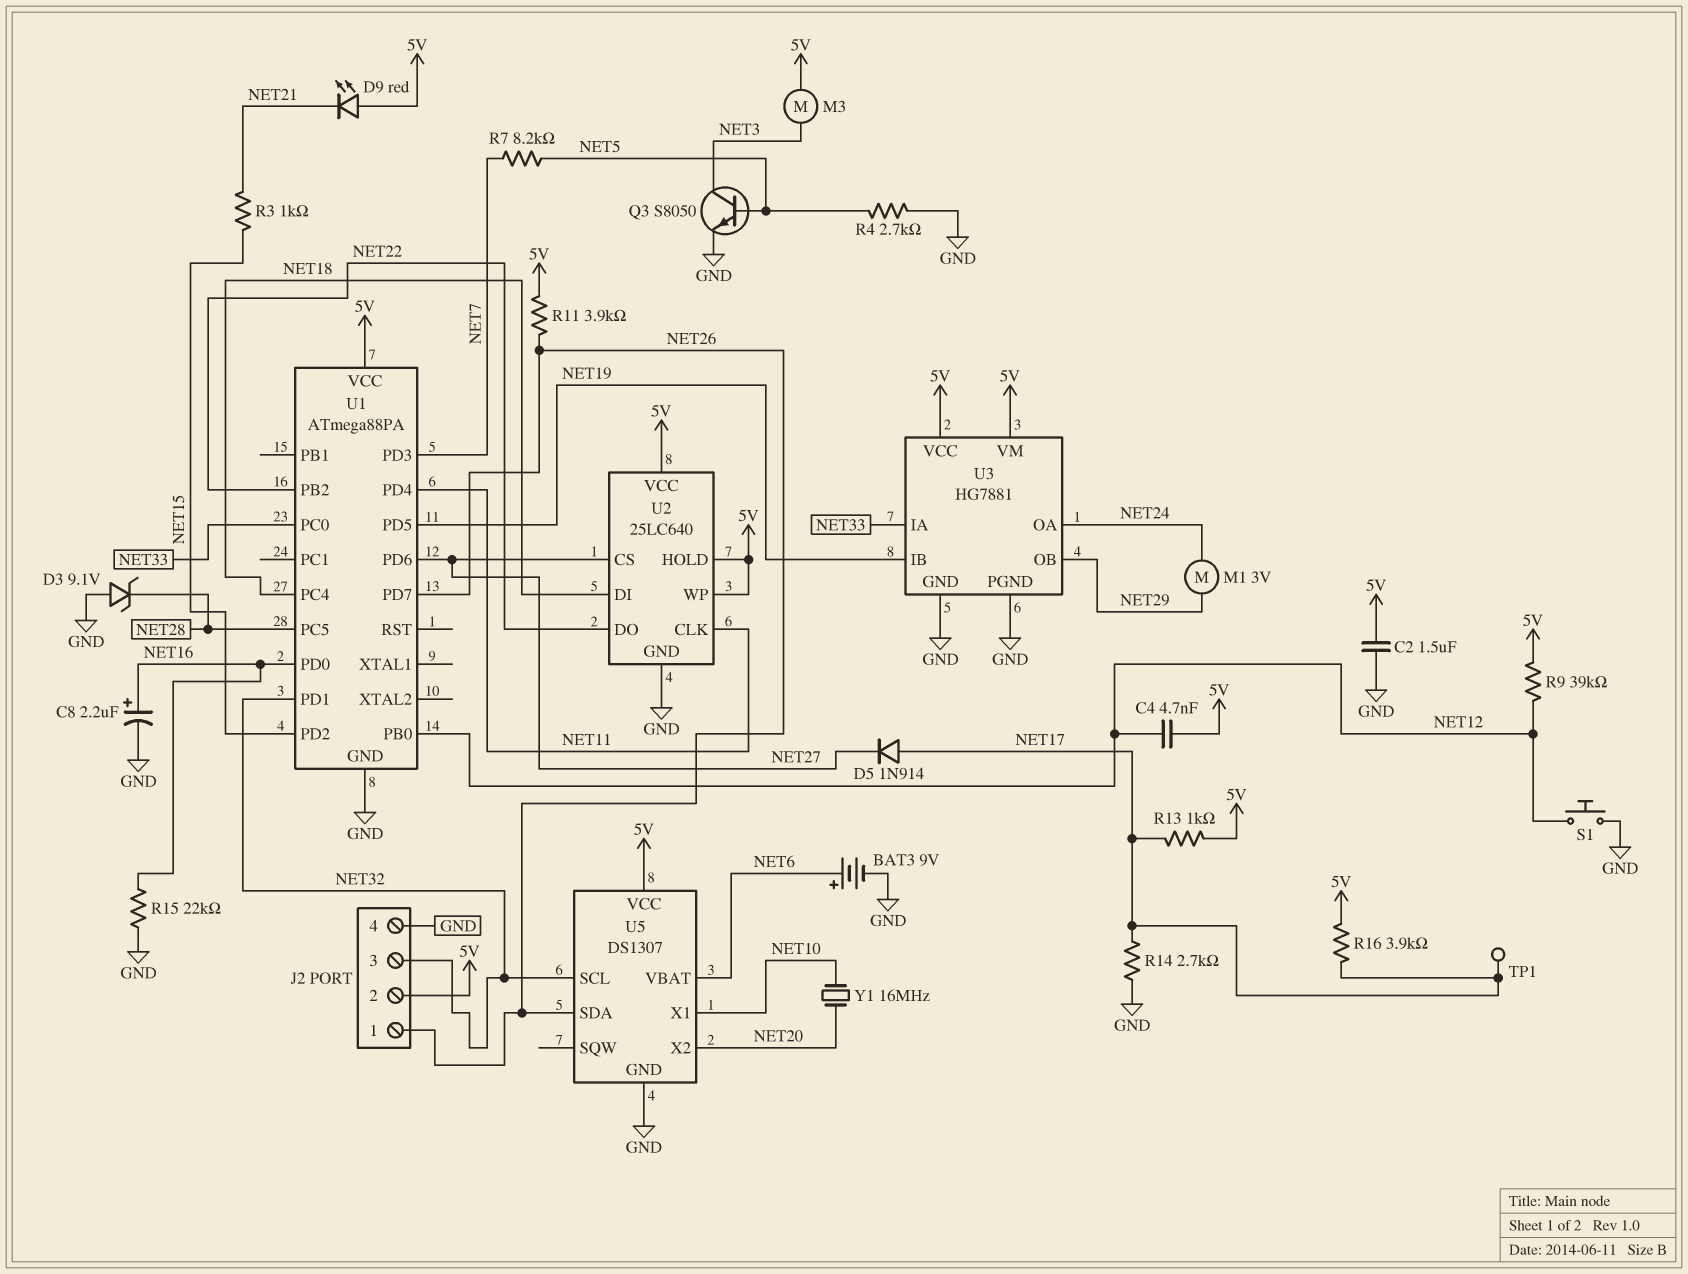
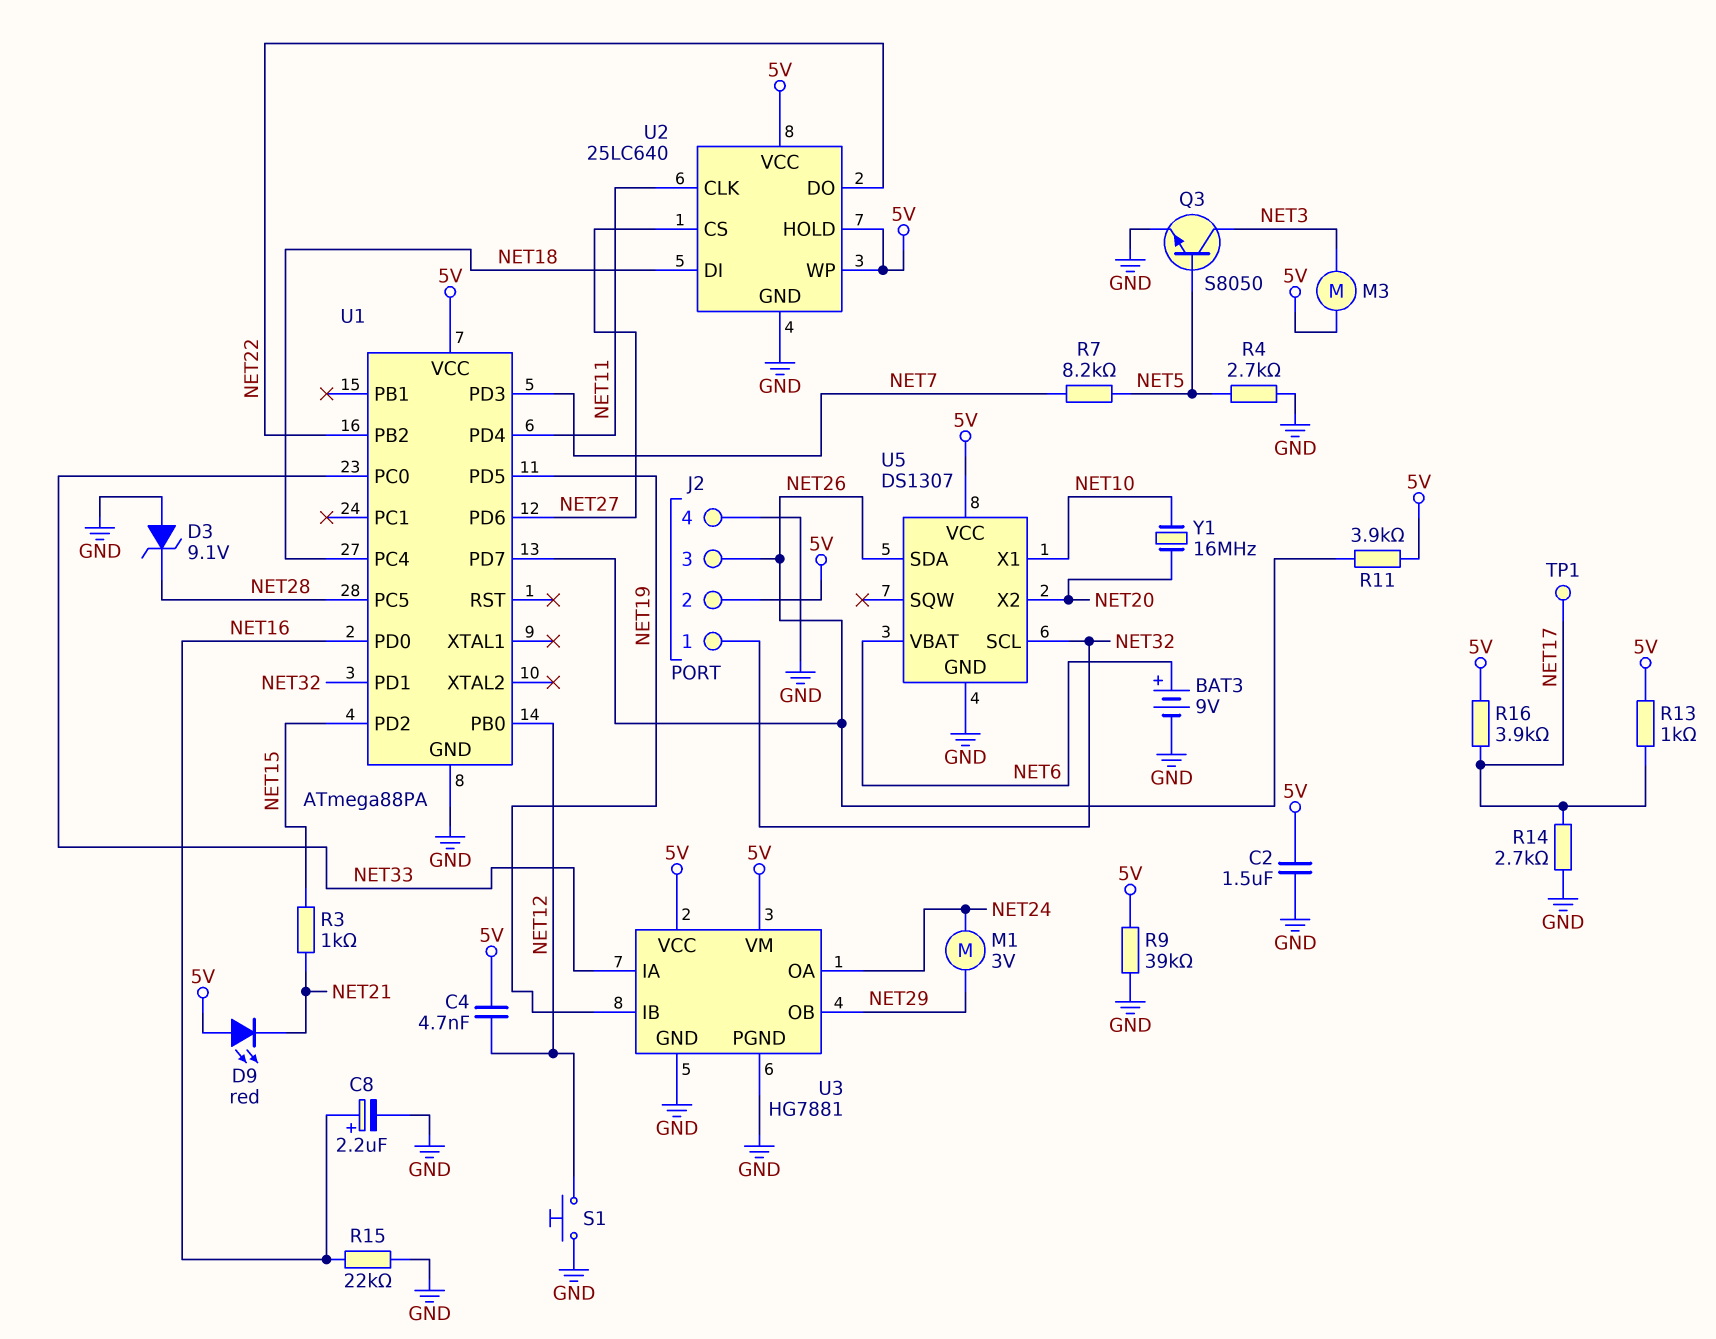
D5: diode 1N914 (A NET17, K NET27) -> none
J2 pin 1: NET26 -> NET32
J2 pin 3: NET32 -> NET26
R9: 39k (5V, NET12) -> 39k (5V, GND)

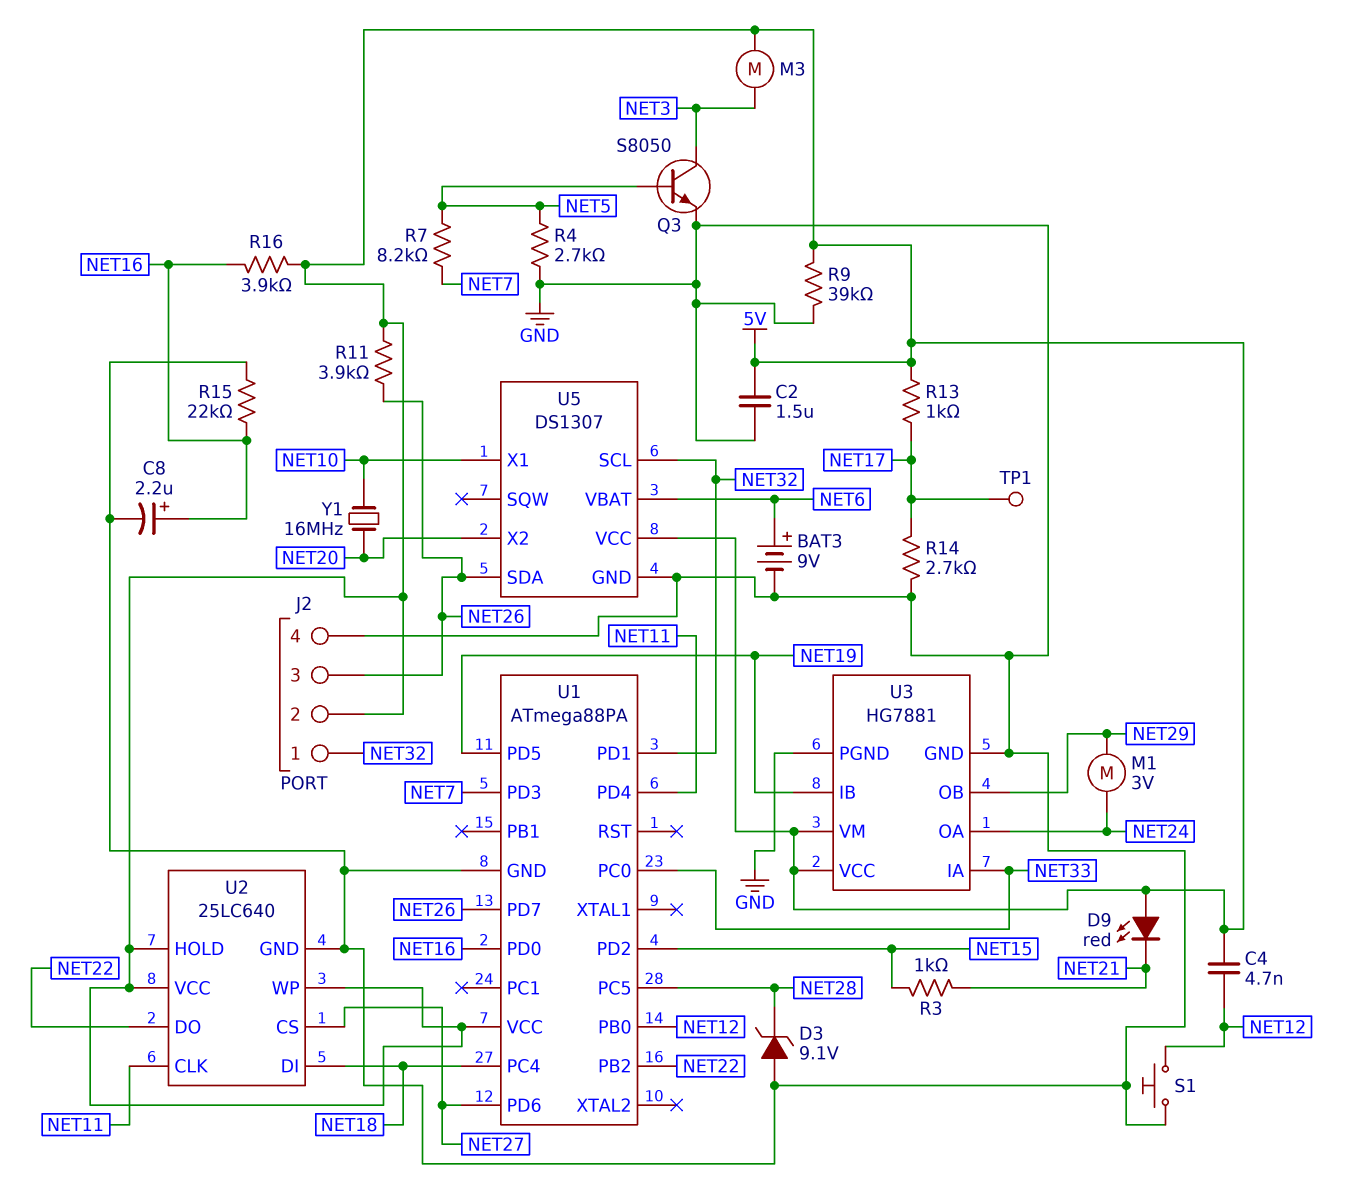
R16: 3.9k (5V, NET17) -> 3.9k (5V, NET16)

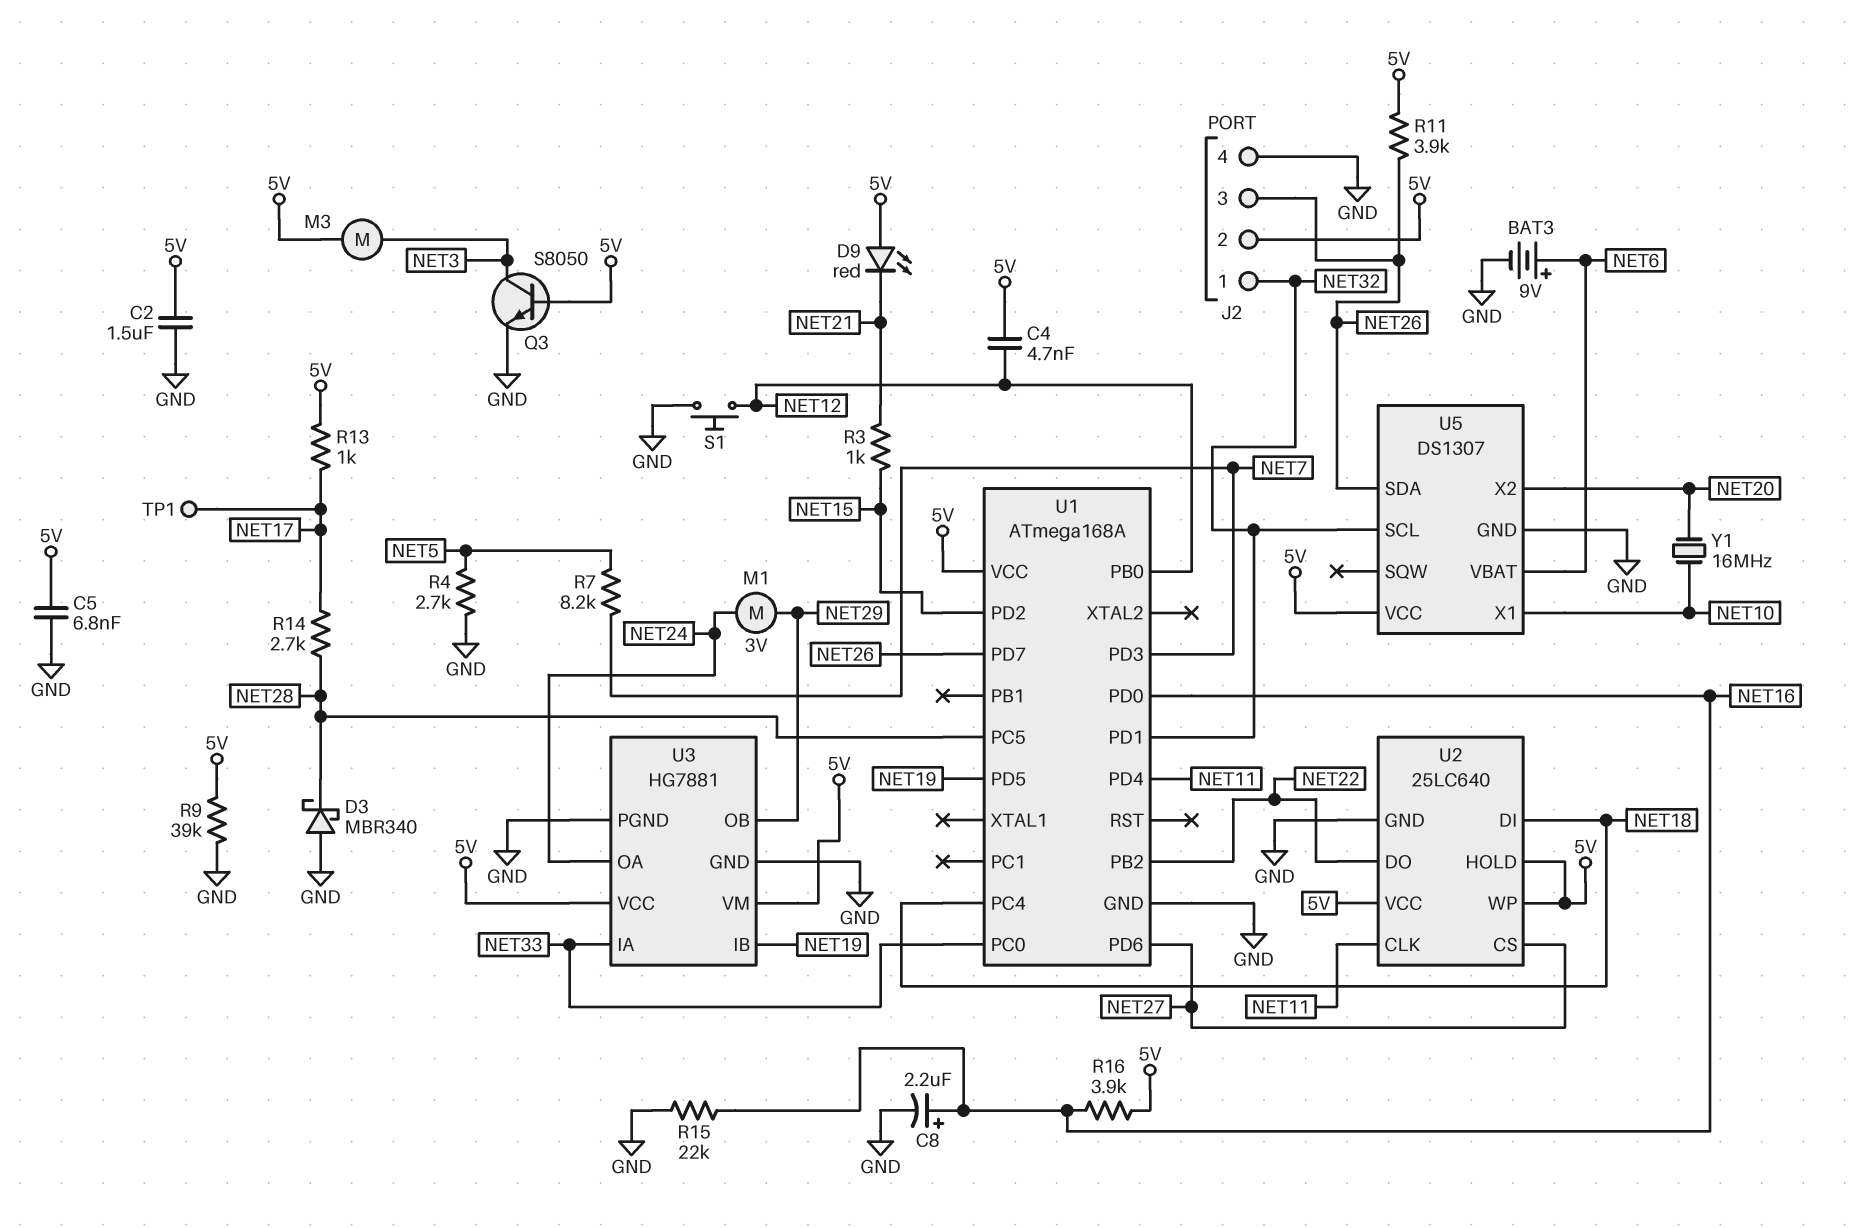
C5: none -> 6.8nF (5V, GND)
D3: zener 9.1V (A GND, K NET28) -> schottky MBR340 (A GND, K NET28)
Q3: NPN S8050 (B NET5, C NET3, E GND) -> NPN S8050 (B 5V, C NET3, E GND)
R14: 2.7k (GND, NET17) -> 2.7k (NET17, NET28)
U1: ATmega88PA -> ATmega168A

